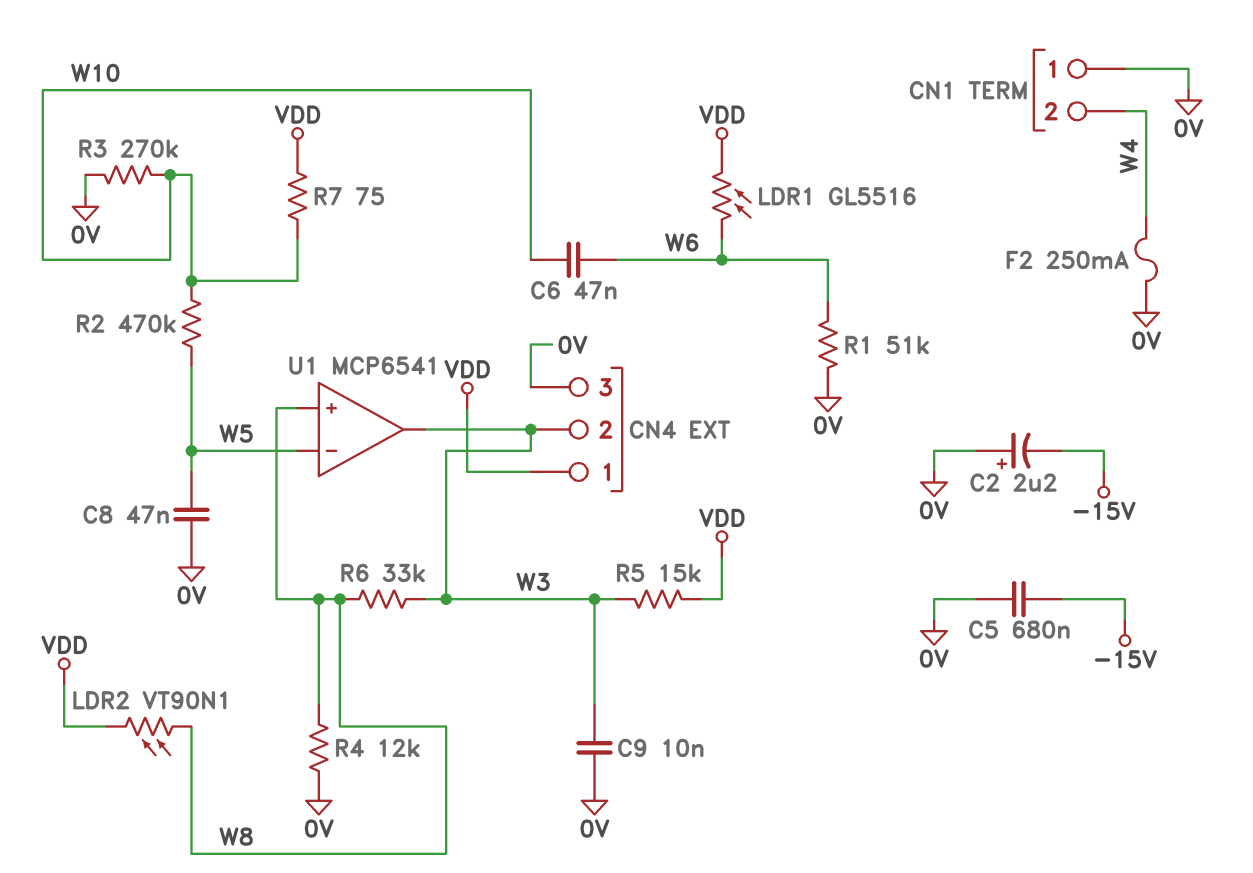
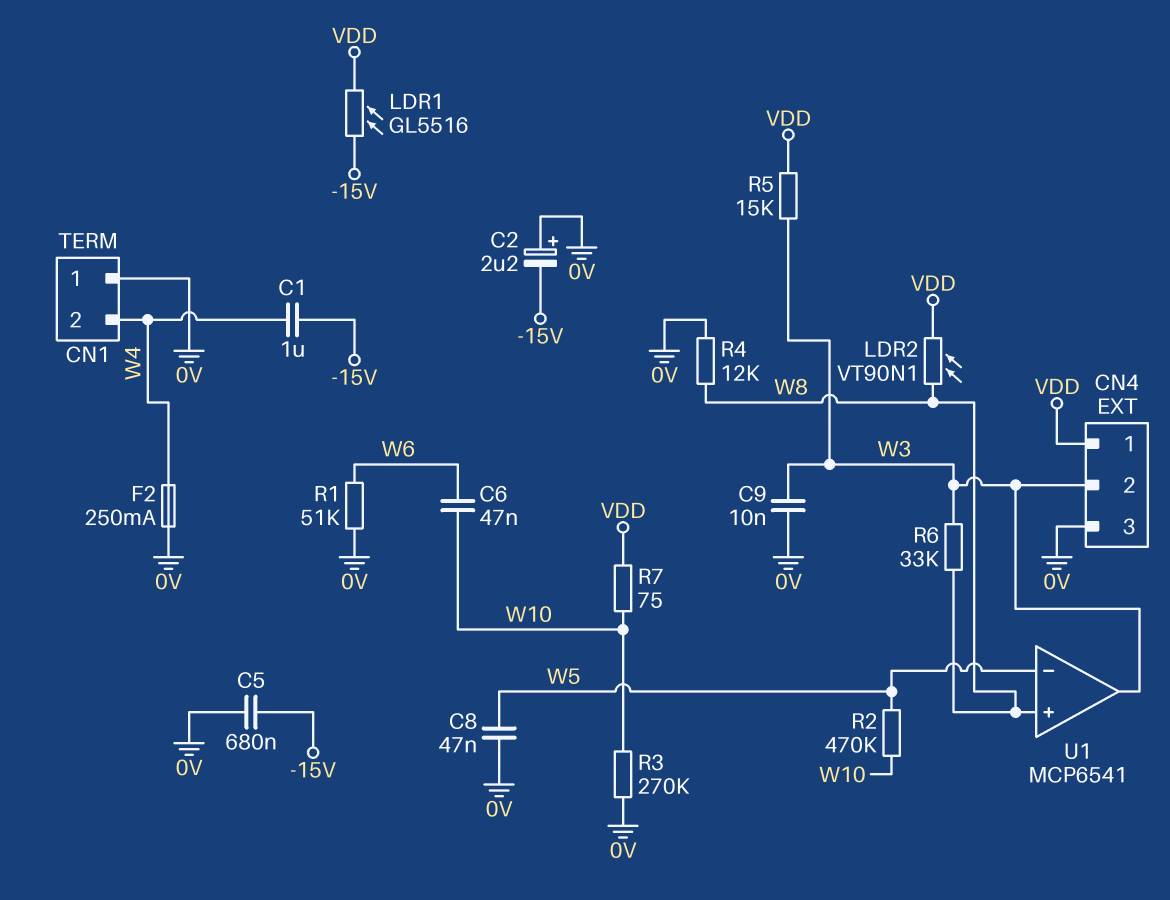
C1: none -> 1uF (-15V, W4)
LDR1: GL5516 (VDD, W6) -> GL5516 (-15V, VDD)

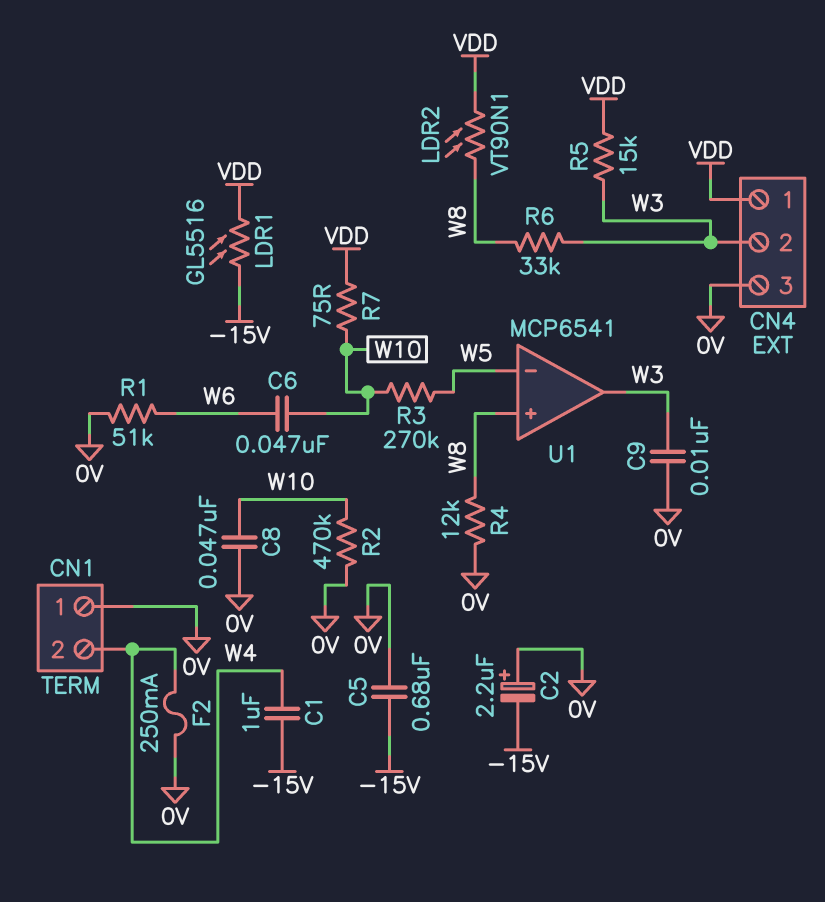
C8: 47nF (0V, W5) -> 47nF (0V, W10)
R2: 470k (W5, W10) -> 470k (0V, W10)
R3: 270k (0V, W10) -> 270k (W5, W10)

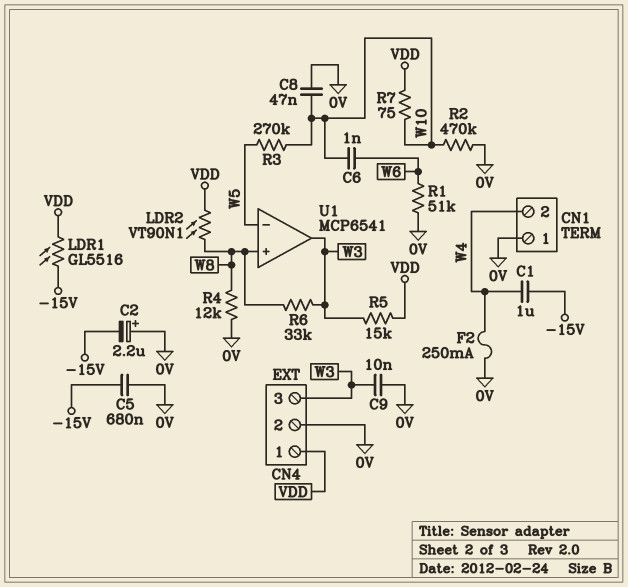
C6: 47nF (W6, W10) -> 1nF (W6, W10)
CN4 pin 2: W3 -> 0V
CN4 pin 3: 0V -> W3

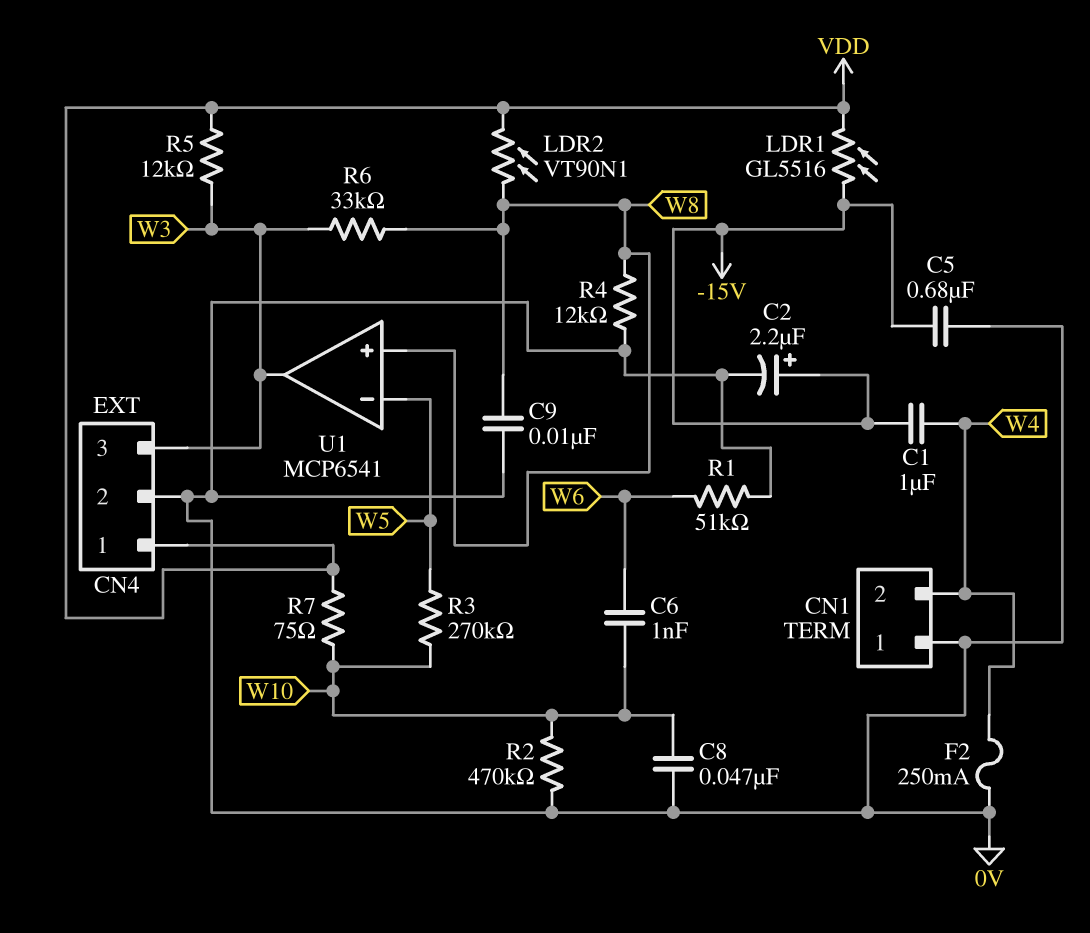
C2: 2.2uF (plus 0V, minus -15V) -> 2.2uF (plus -15V, minus 0V)
C9: 10nF (0V, W3) -> 10nF (0V, W8)
R5: 15k (VDD, W3) -> 12k (VDD, W3)

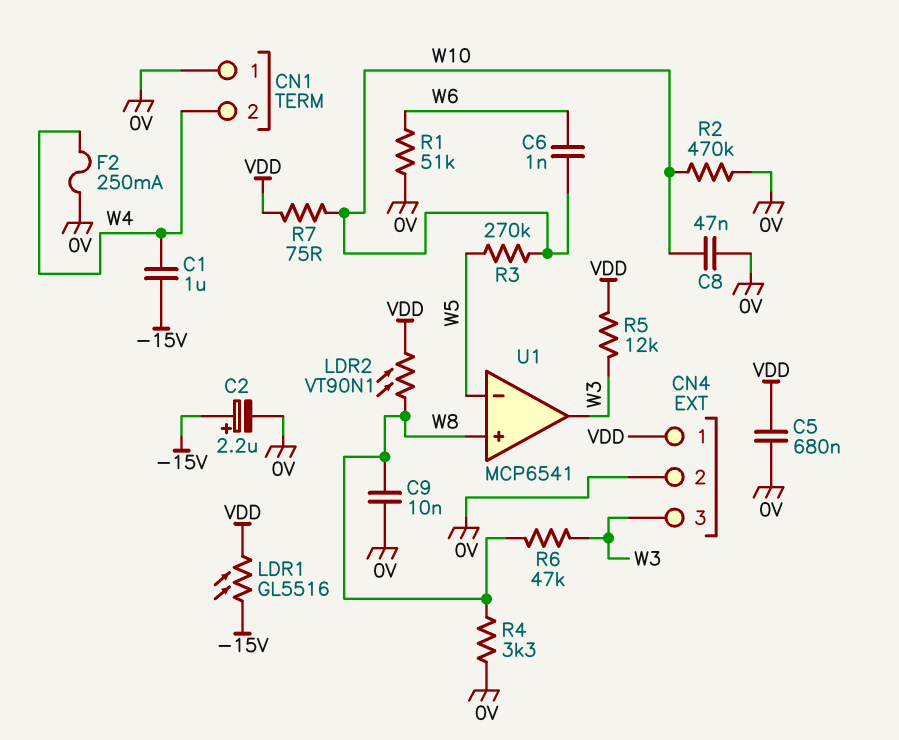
C5: 680nF (-15V, 0V) -> 680nF (0V, VDD)
R4: 12k (0V, W8) -> 3.3k (0V, W8)
R6: 33k (W3, W8) -> 47k (W3, W8)

